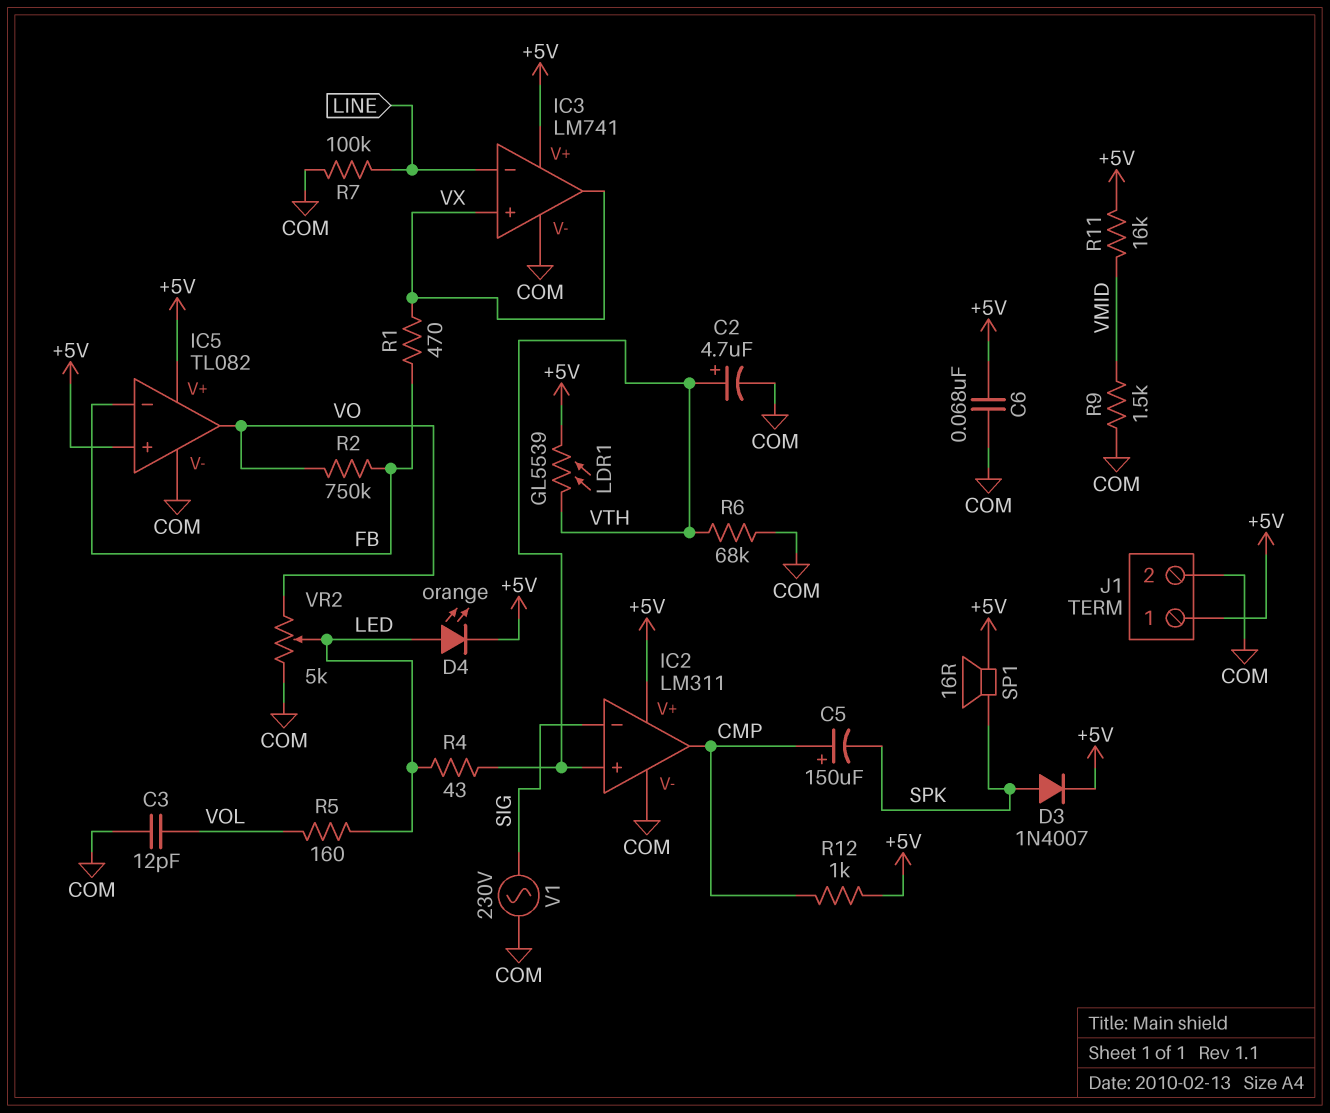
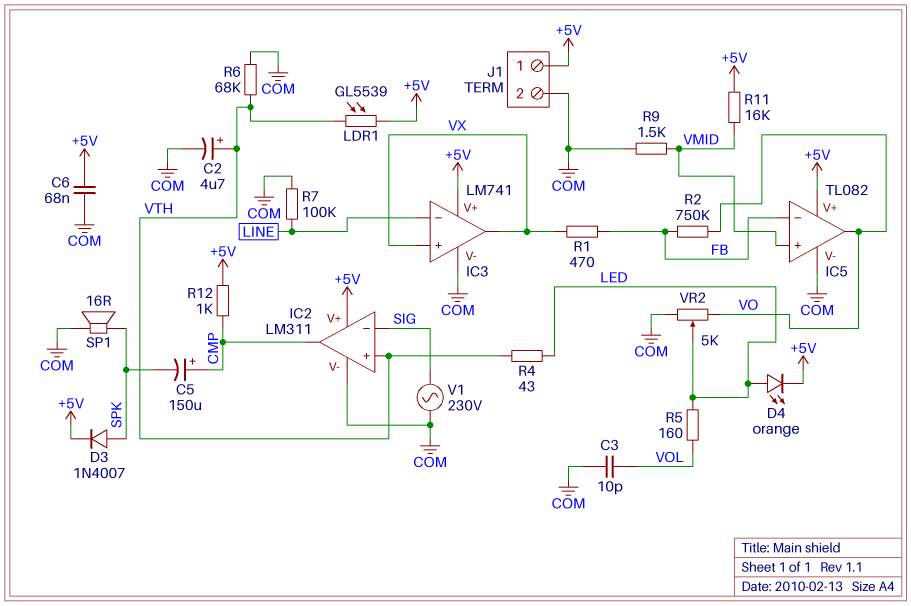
C3: 12pF (COM, VOL) -> 10pF (COM, VOL)
IC5 pin in+: +5V -> VMID
SP1: speaker 16R (+5V, SPK) -> speaker 16R (COM, SPK)

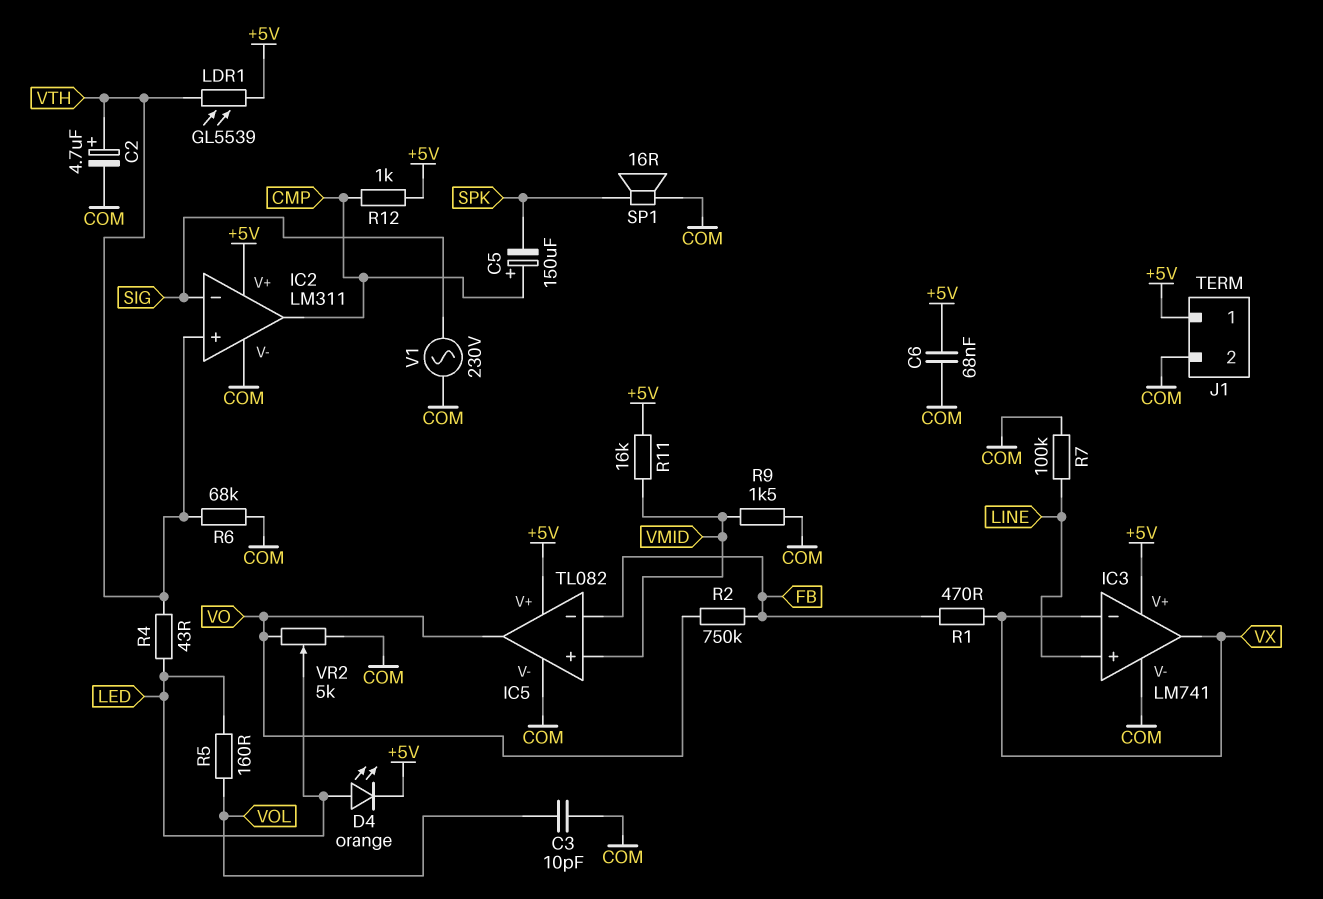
D3: diode 1N4007 (A SPK, K +5V) -> none
IC3 pin in+: VX -> LINE
IC3 pin in-: LINE -> VX

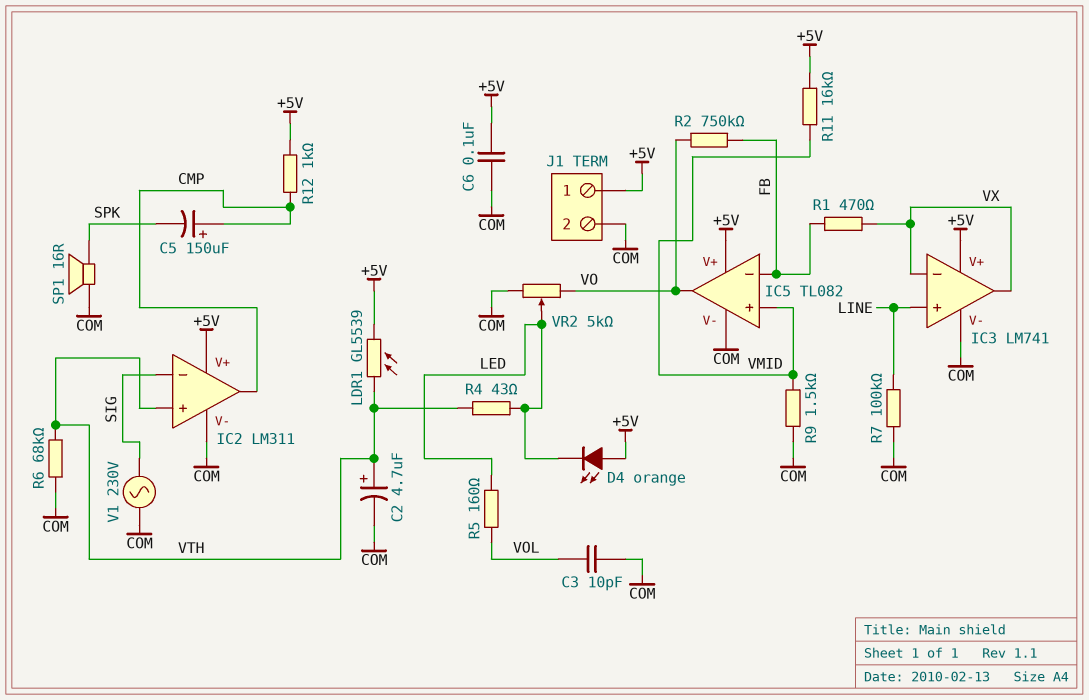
C6: 68nF (+5V, COM) -> 100nF (+5V, COM)
D4: LED orange (A LED, K +5V) -> LED orange (A +5V, K LED)

